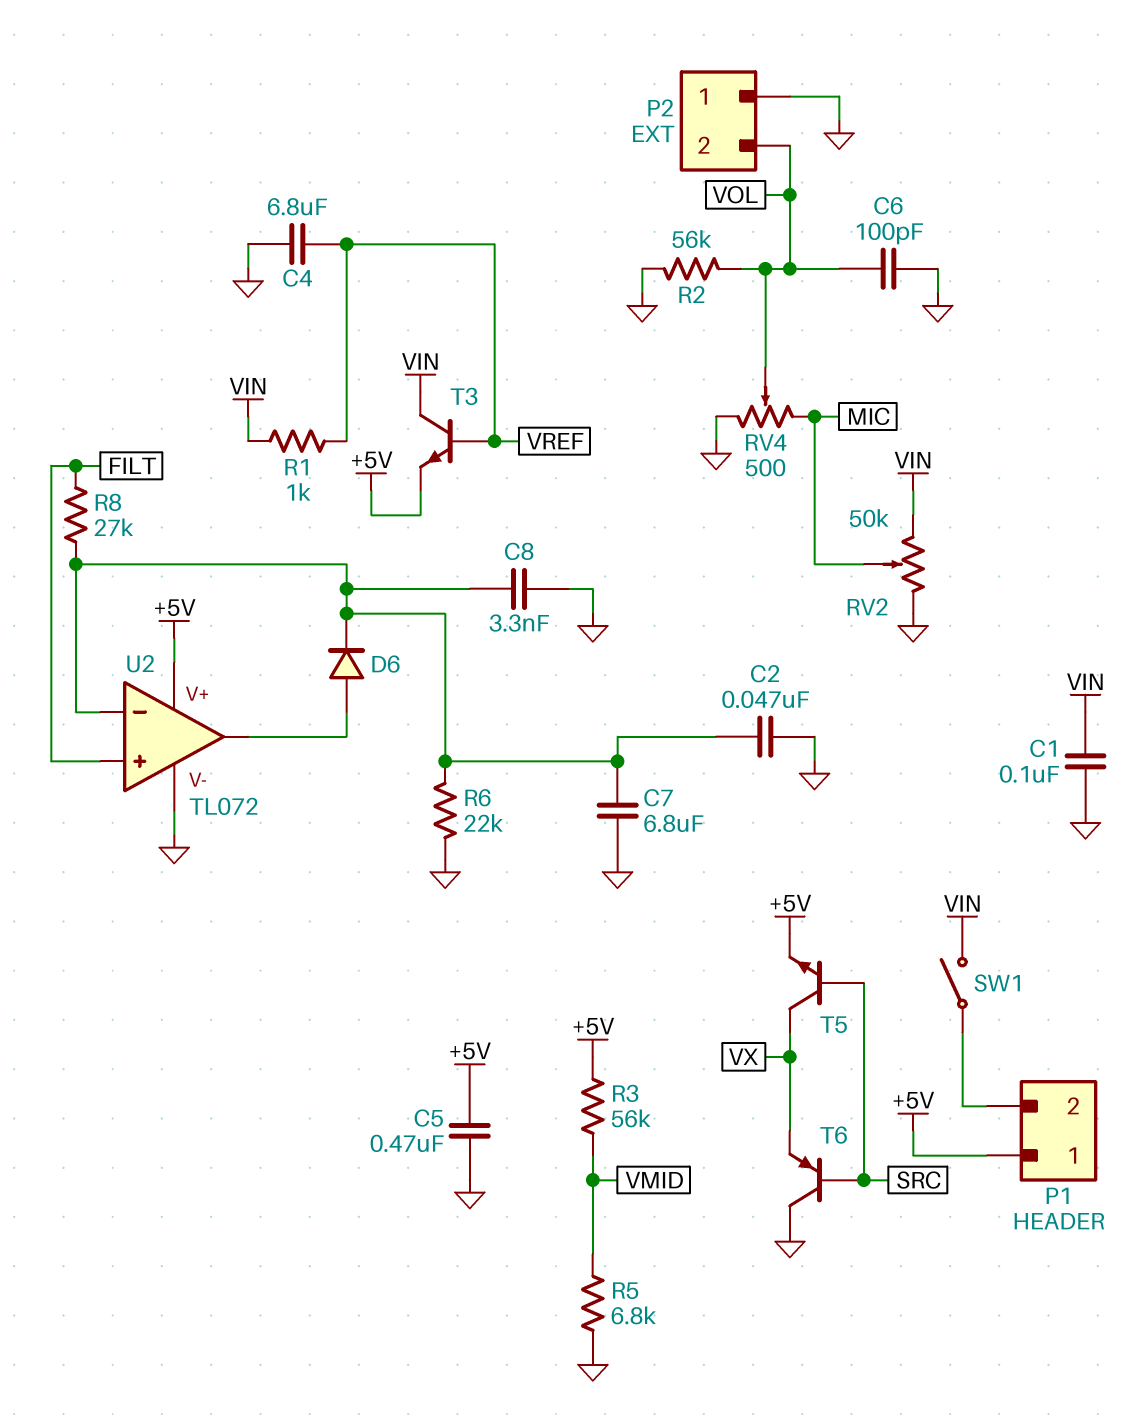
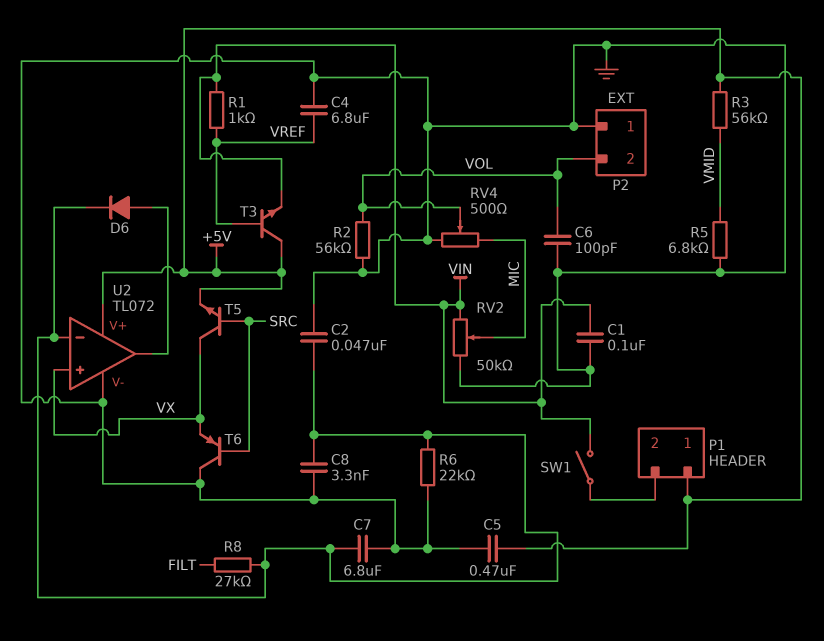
T3: NPN (B VREF, C VIN, E +5V) -> NPN (B VREF, C +5V, E VIN)
U2 pin in+: FILT -> VX

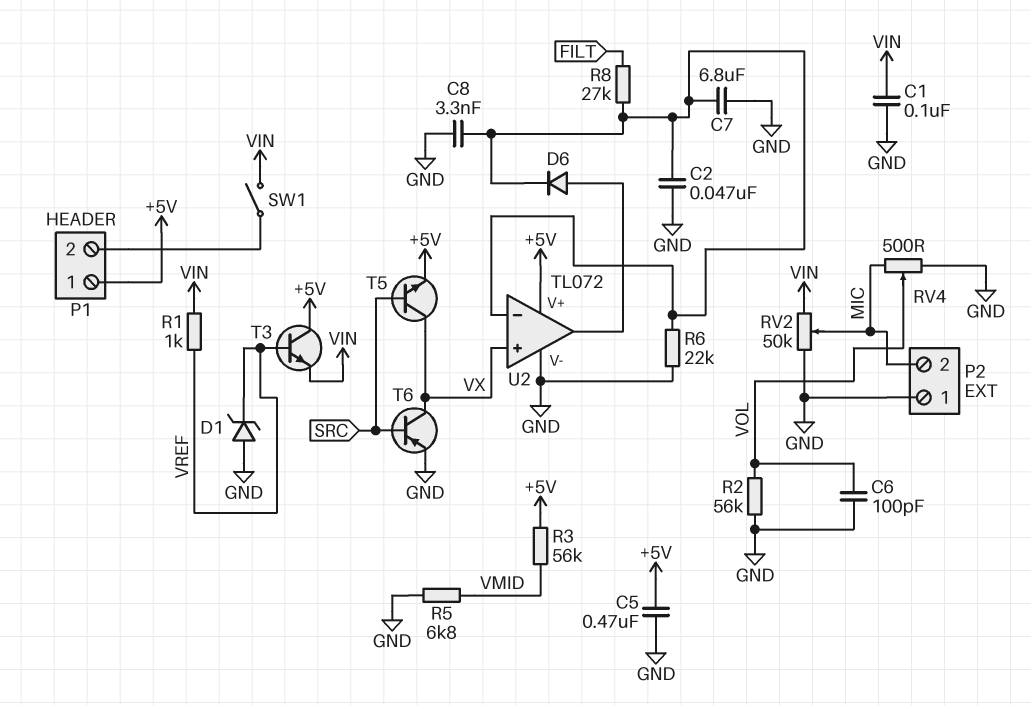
C4: 6.8uF (GND, VREF) -> none
D1: none -> zener (A GND, K VREF)
P2 pin 2: VOL -> MIC
T6: PNP (B SRC, C GND, E VX) -> PNP (B SRC, C VX, E GND)

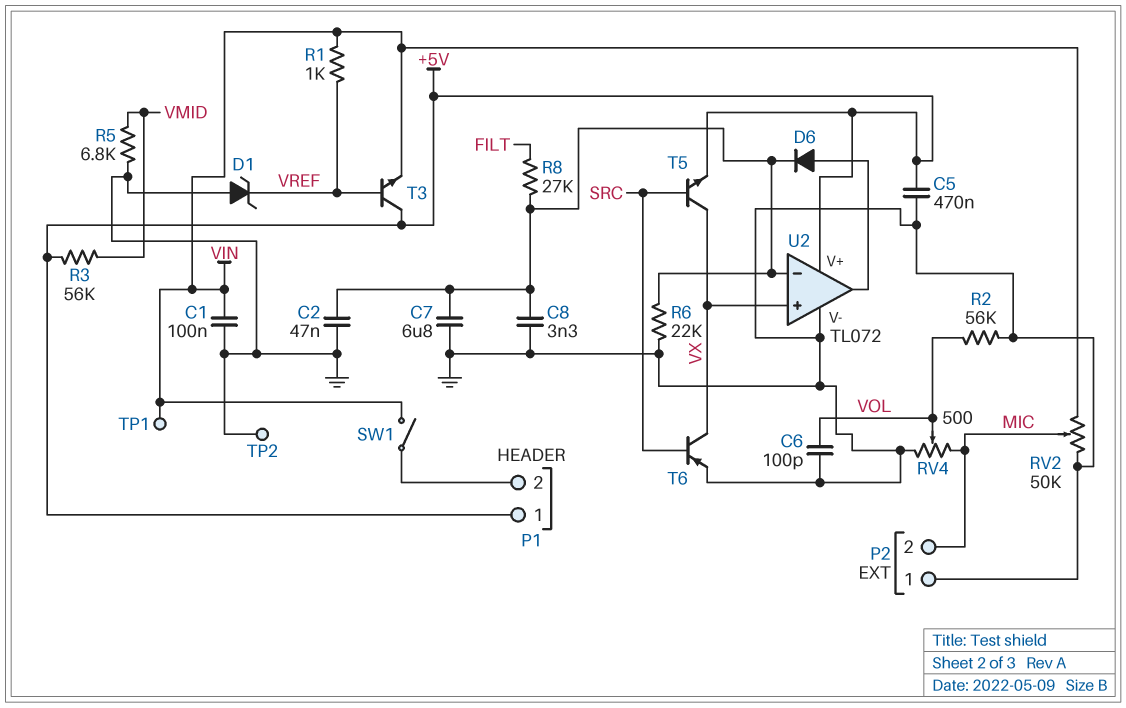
TP1: none -> test point (VIN)
TP2: none -> test point (GND)

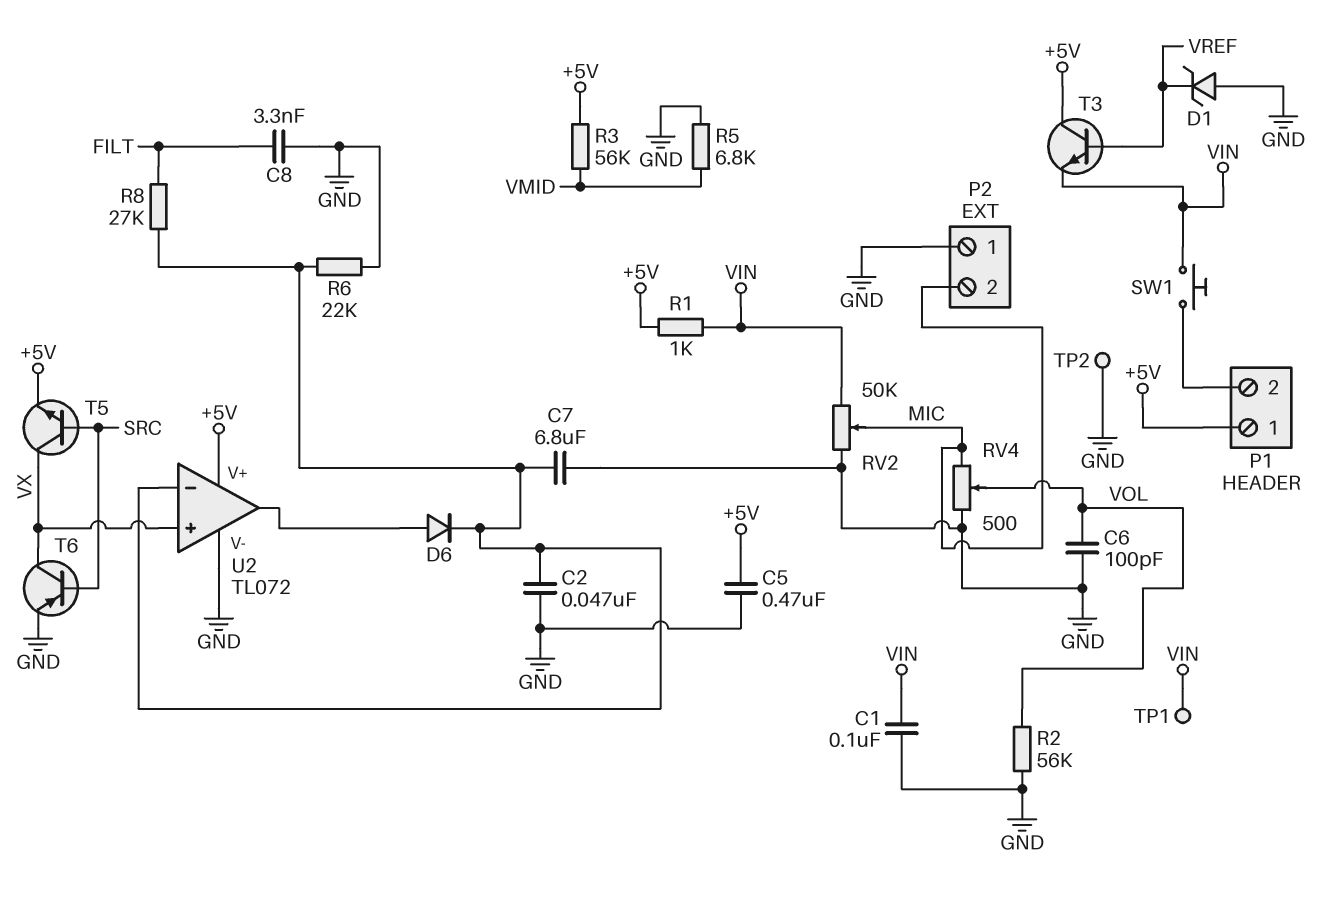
C8: 3.3nF (GND, U2/in-) -> 3.3nF (FILT, GND)
R1: 1k (VIN, VREF) -> 1k (+5V, VIN)
SW1: switch (P1/2, VIN) -> button (P1/2, VIN)

